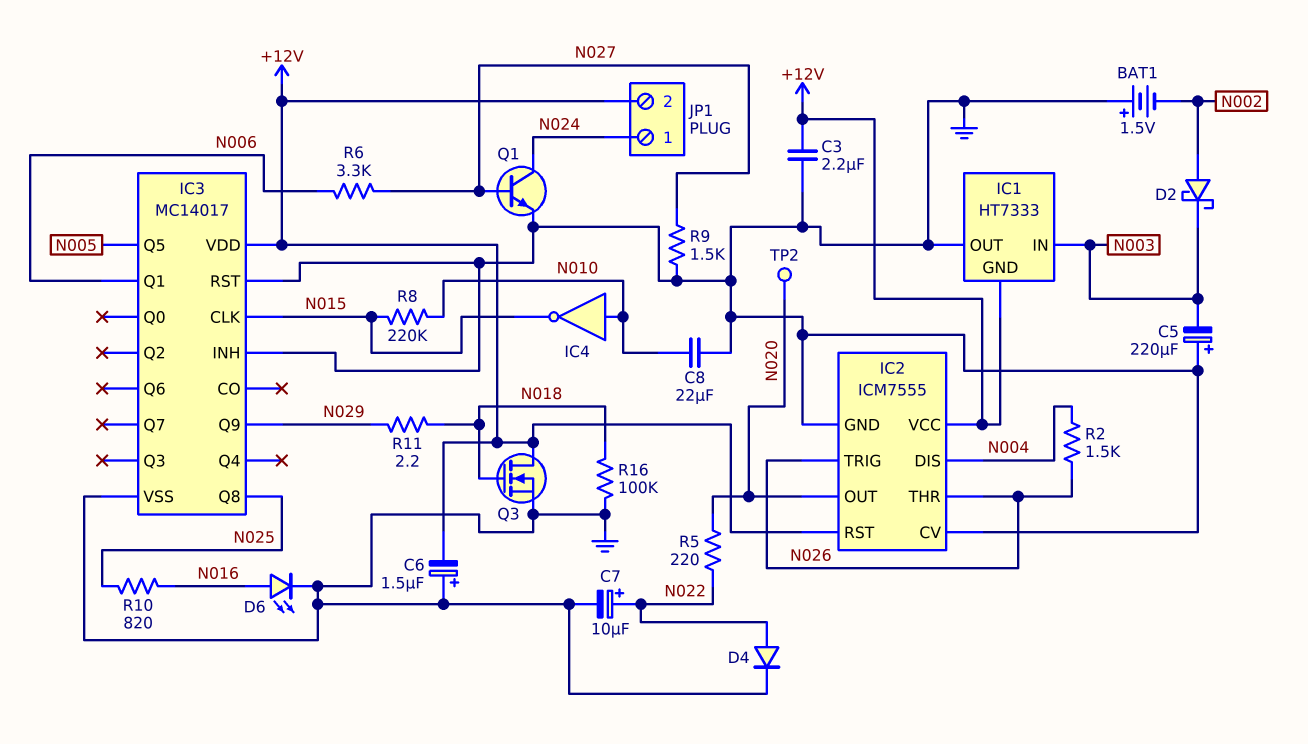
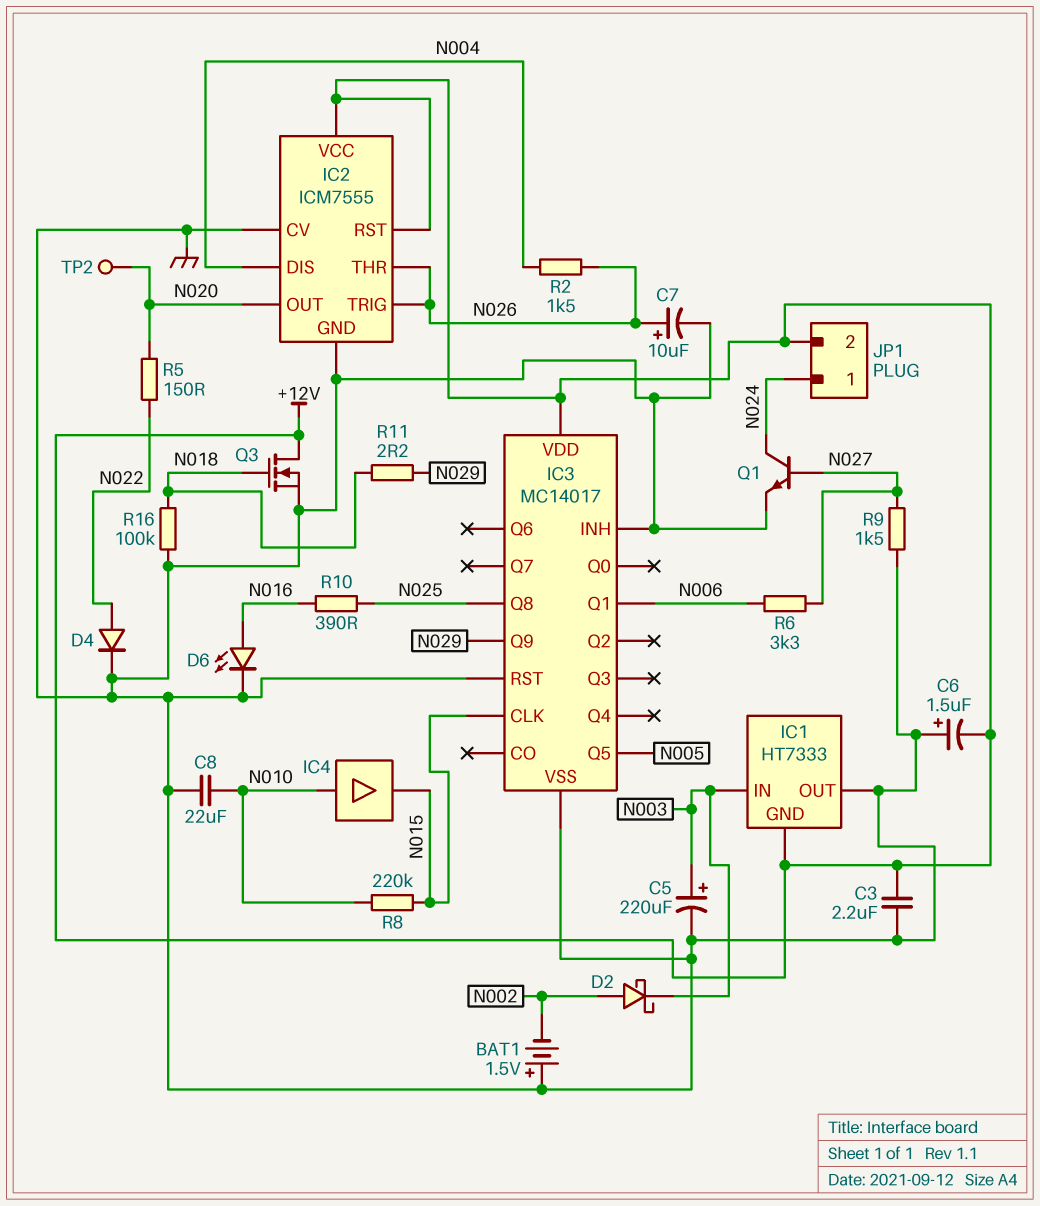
C5: 220uF (plus GND, minus N003) -> 220uF (plus N003, minus GND)
C7: 10uF (plus N022, minus GND) -> 10uF (plus N026, minus GND)
IC4: NOT (in N010, out N015) -> buffer (in N010, out N015)
R5: 220 (N020, N022) -> 150 (N020, N022)
R10: 820 (N016, N025) -> 390 (N016, N025)

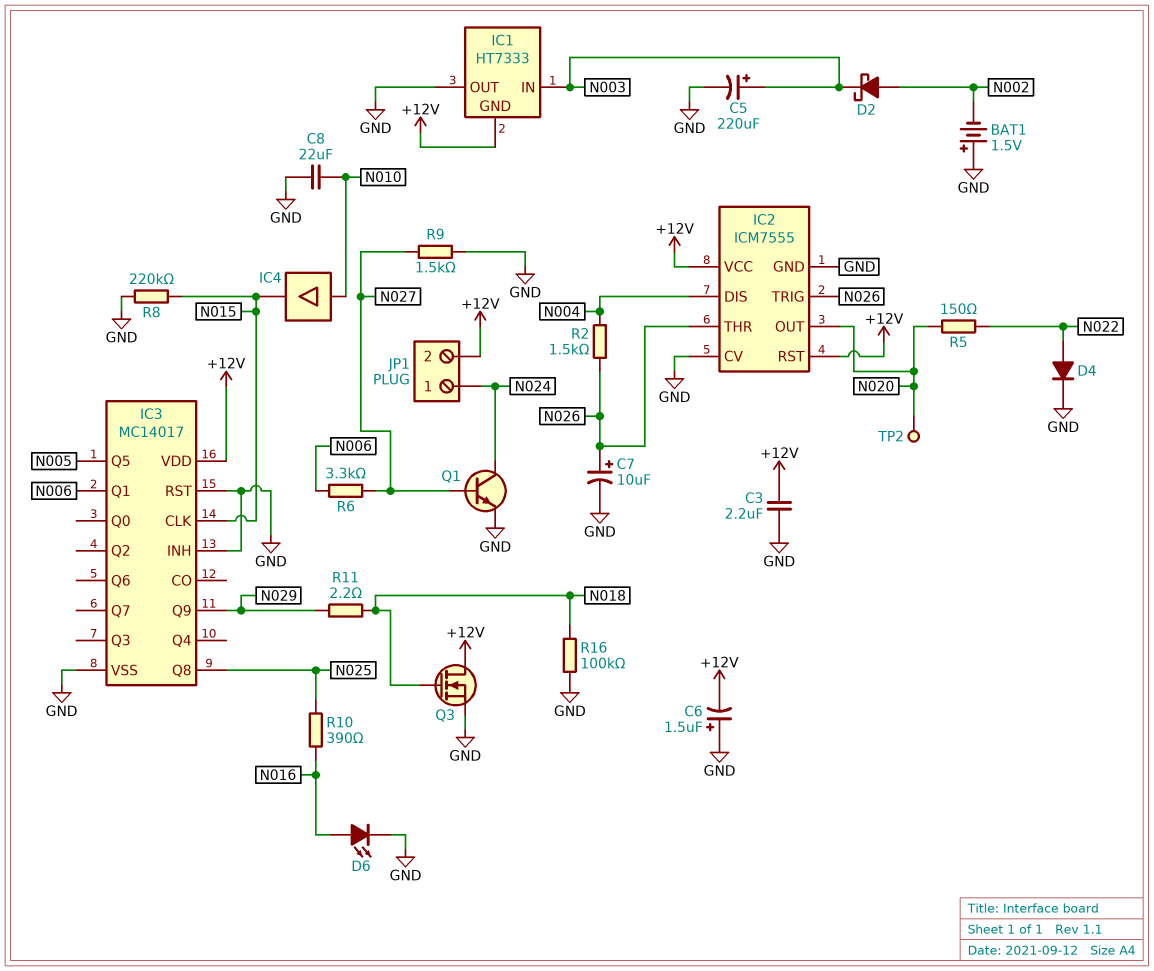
R8: 220k (N010, N015) -> 220k (GND, N015)

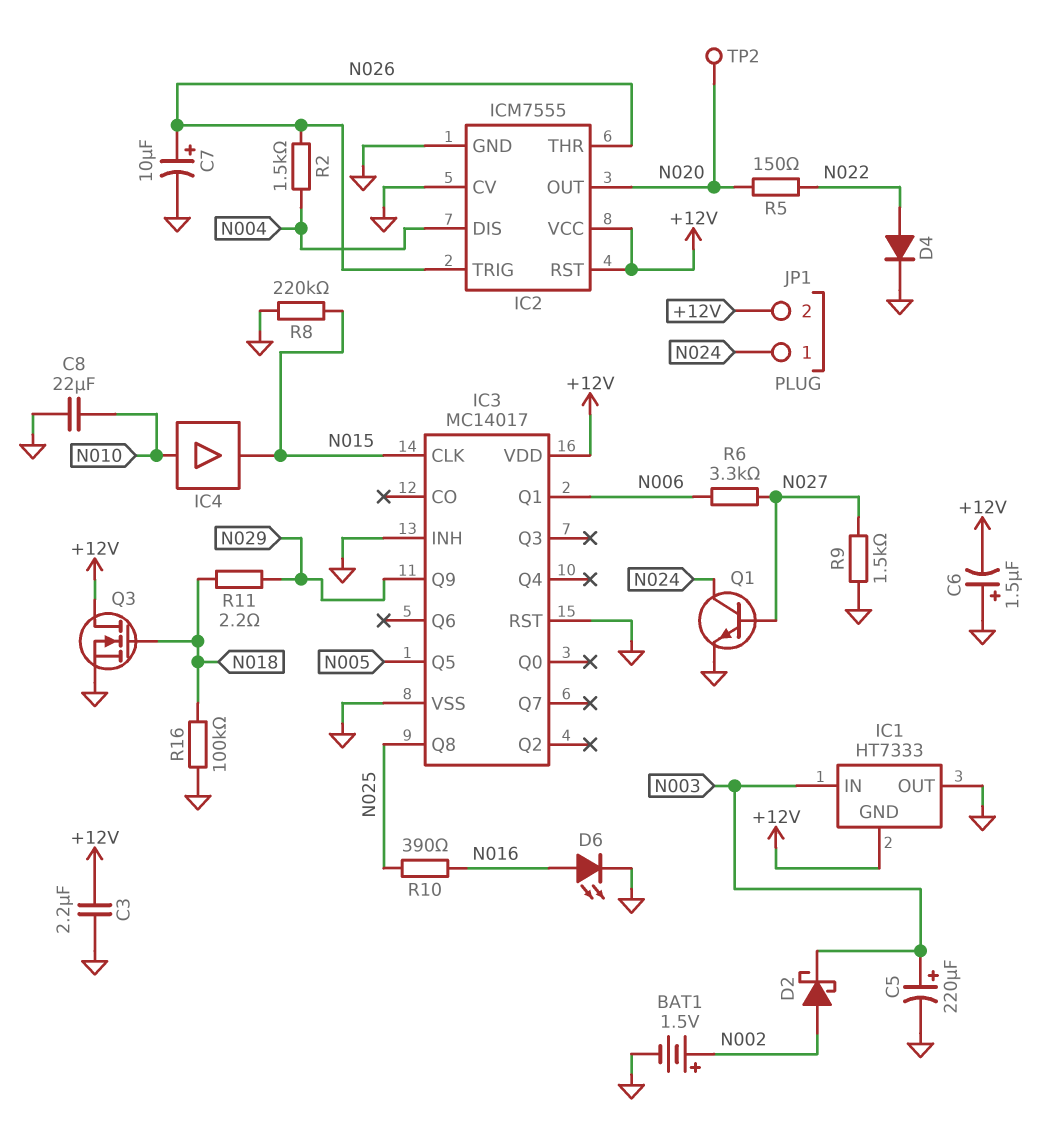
BAT1: 1.5V (plus GND, minus N002) -> 1.5V (plus N002, minus GND)

